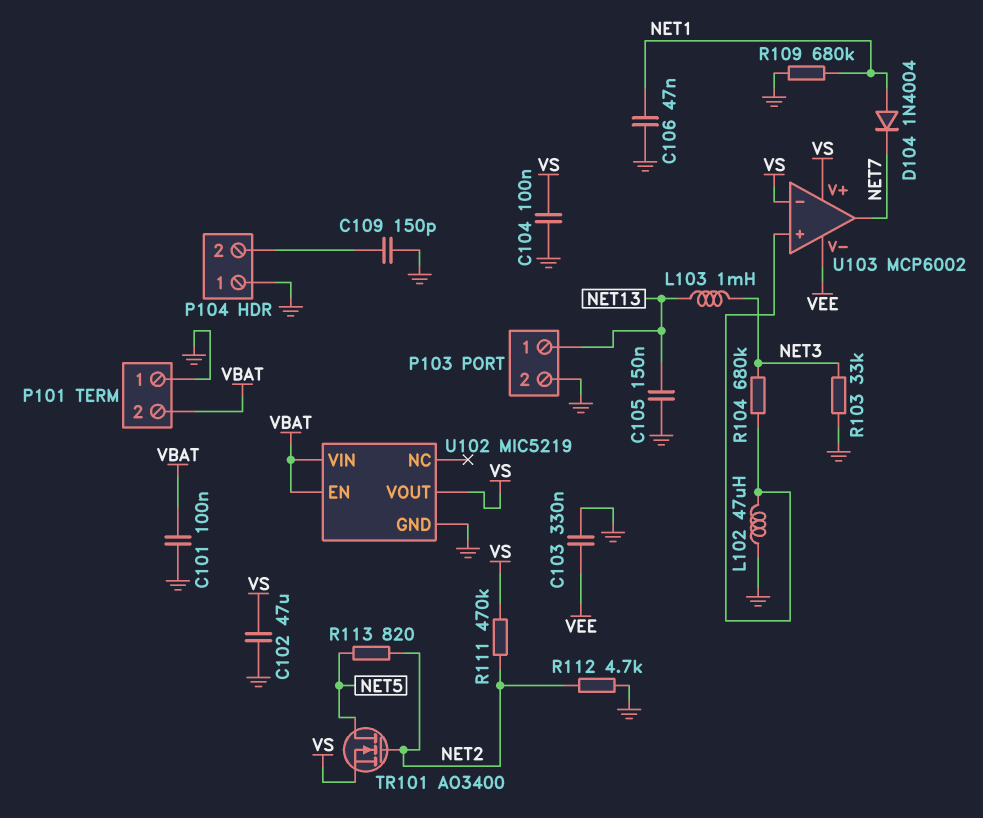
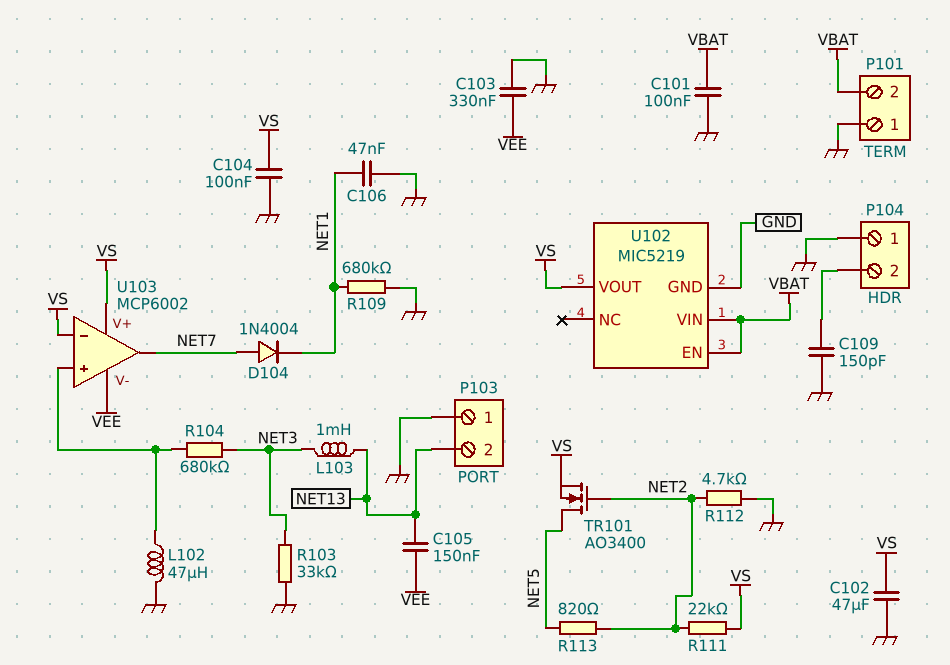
C105: 150nF (GND, NET13) -> 150nF (NET13, VEE)
D104: diode 1N4004 (A NET1, K NET7) -> diode 1N4004 (A NET7, K NET1)
P103 pin 1: NET13 -> GND
P103 pin 2: GND -> NET13
R111: 470k (NET2, VS) -> 22k (NET2, VS)

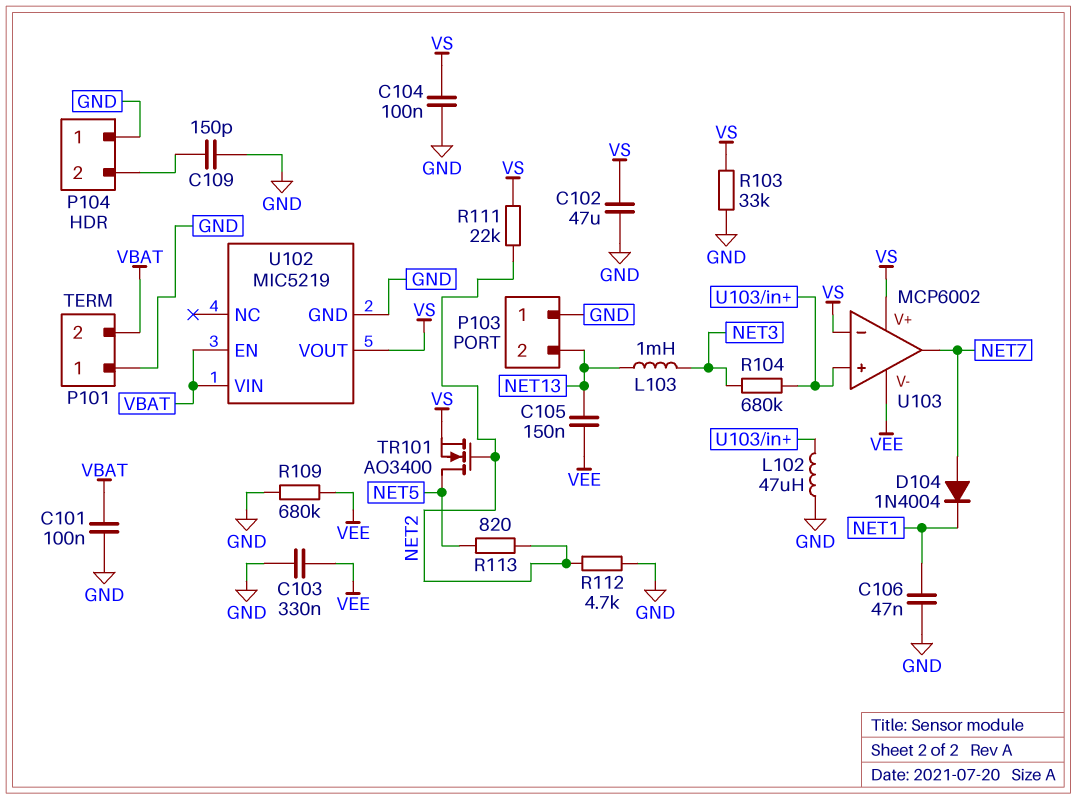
R103: 33k (GND, NET3) -> 33k (GND, VS)
R109: 680k (GND, NET1) -> 680k (GND, VEE)

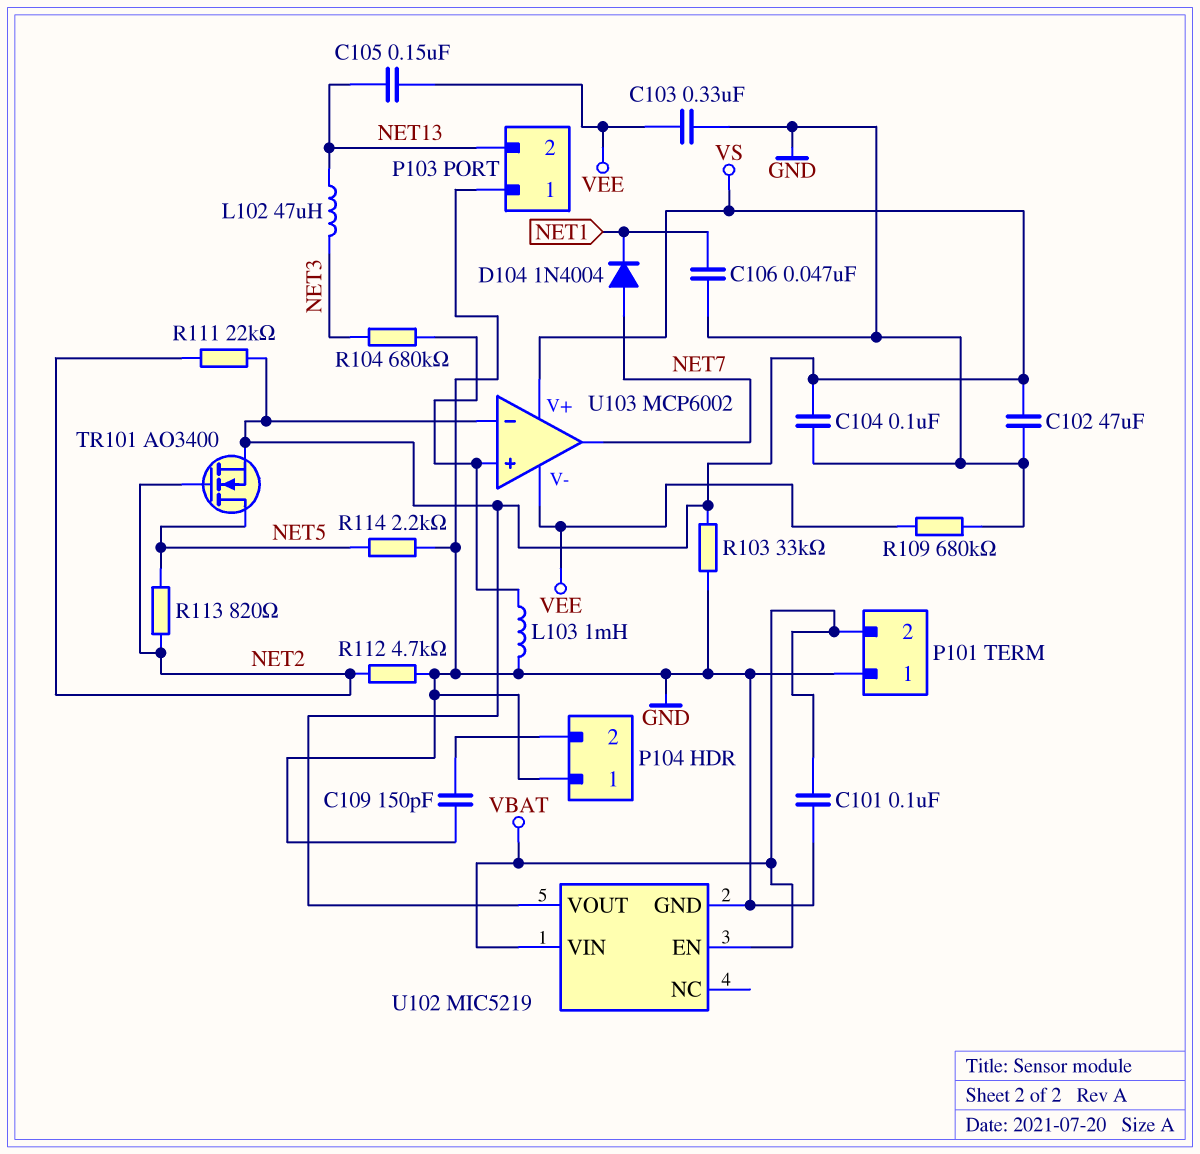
L102: 47uH (GND, U103/in+) -> 47uH (NET3, NET13)
L103: 1mH (NET3, NET13) -> 1mH (GND, U103/in+)
R114: none -> 2.2k (GND, NET5)

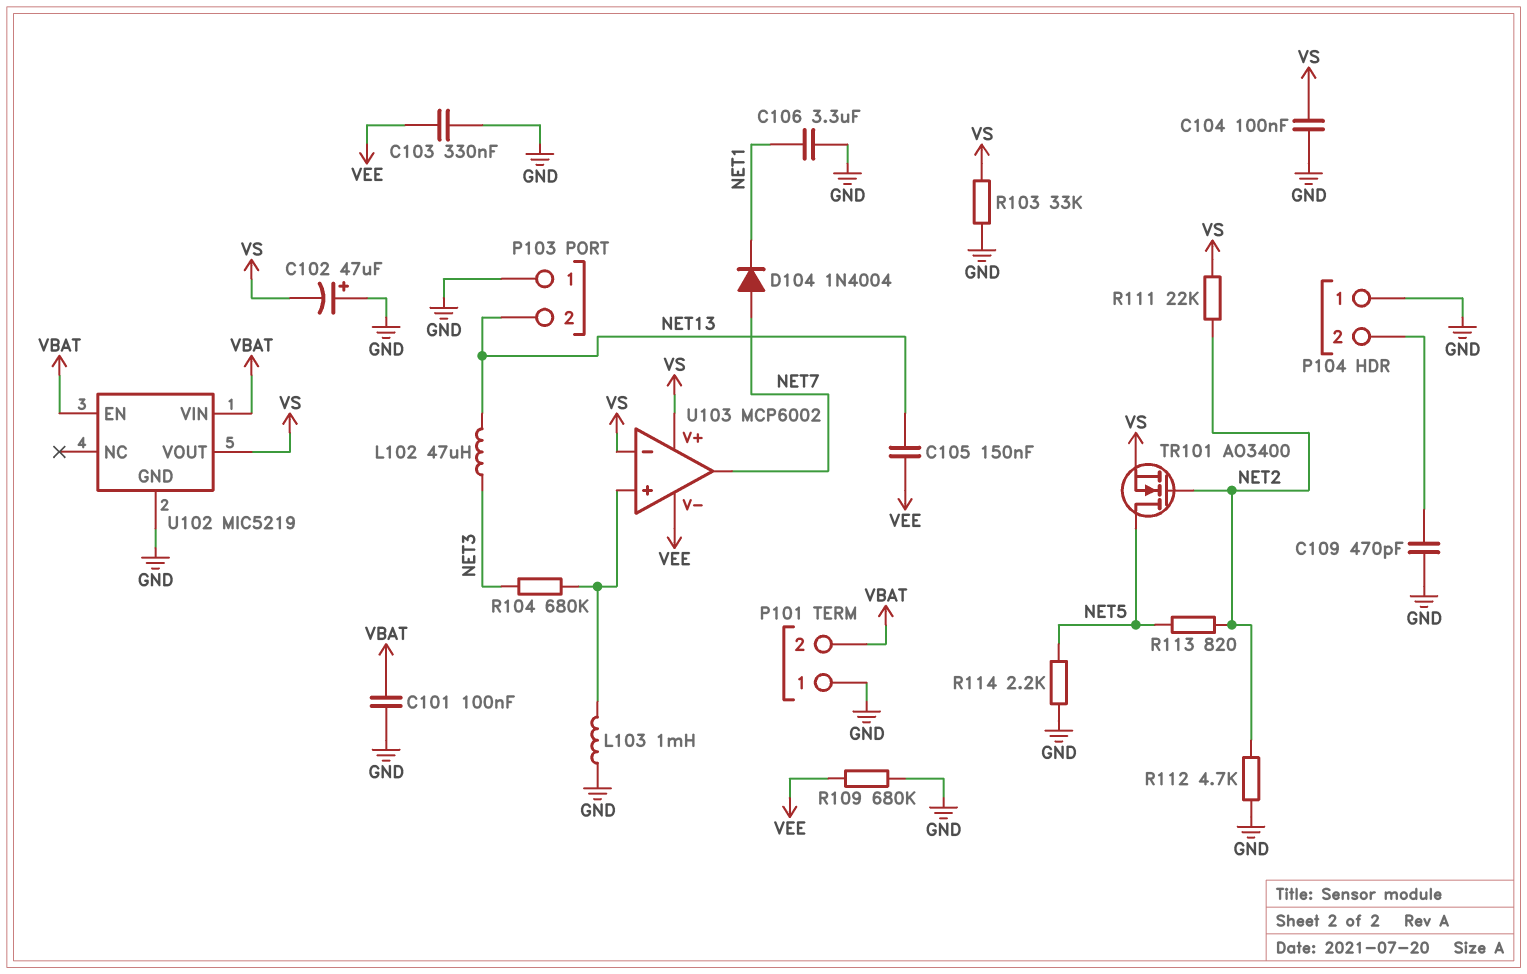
C102: 47uF (GND, VS) -> 47uF (plus GND, minus VS)
C106: 47nF (GND, NET1) -> 3.3uF (GND, NET1)
C109: 150pF (GND, P104/2) -> 470pF (GND, P104/2)

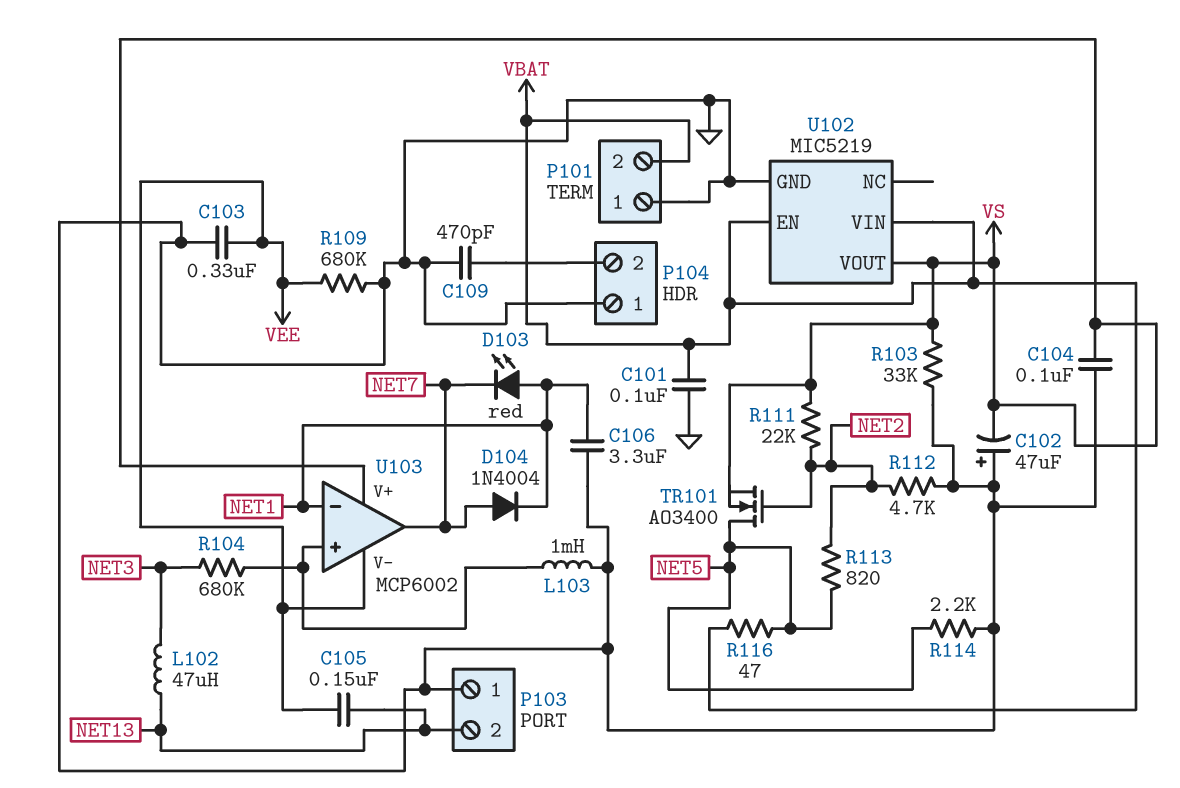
D103: none -> LED red (A NET1, K NET7)
R116: none -> 47 (NET5, VBAT)
U103 pin in-: VS -> NET1

